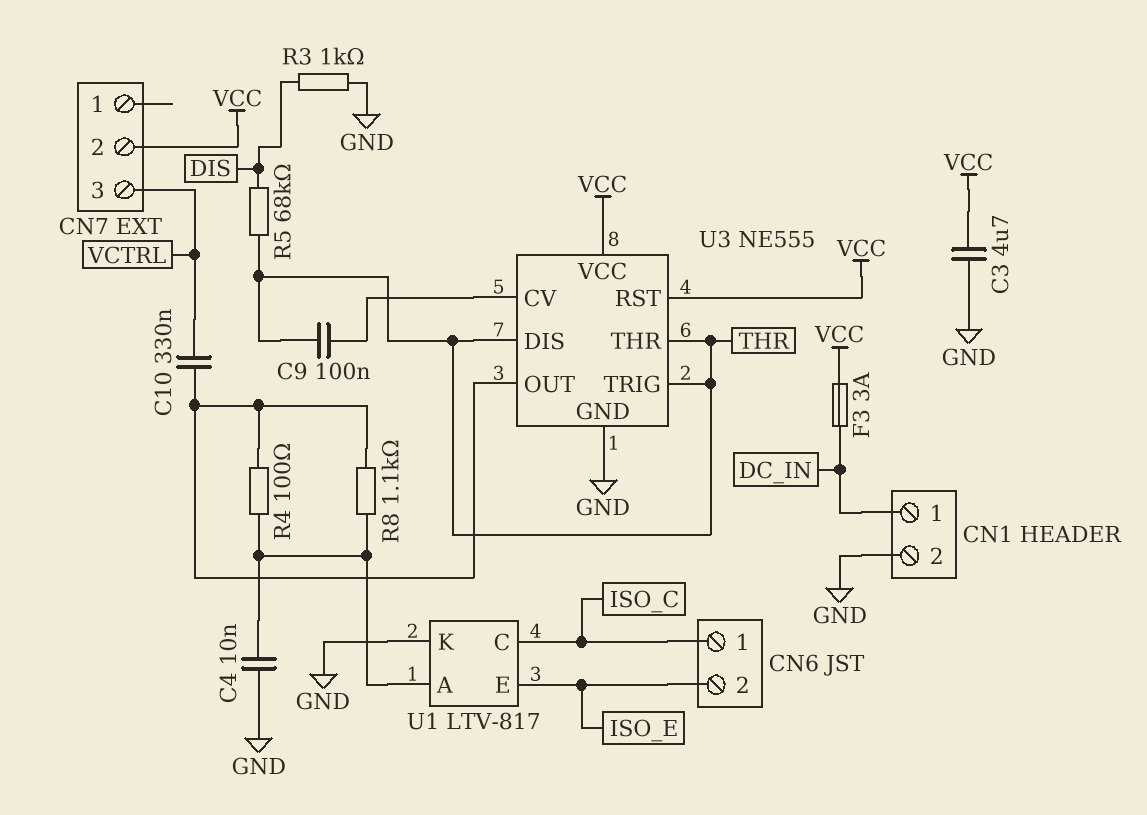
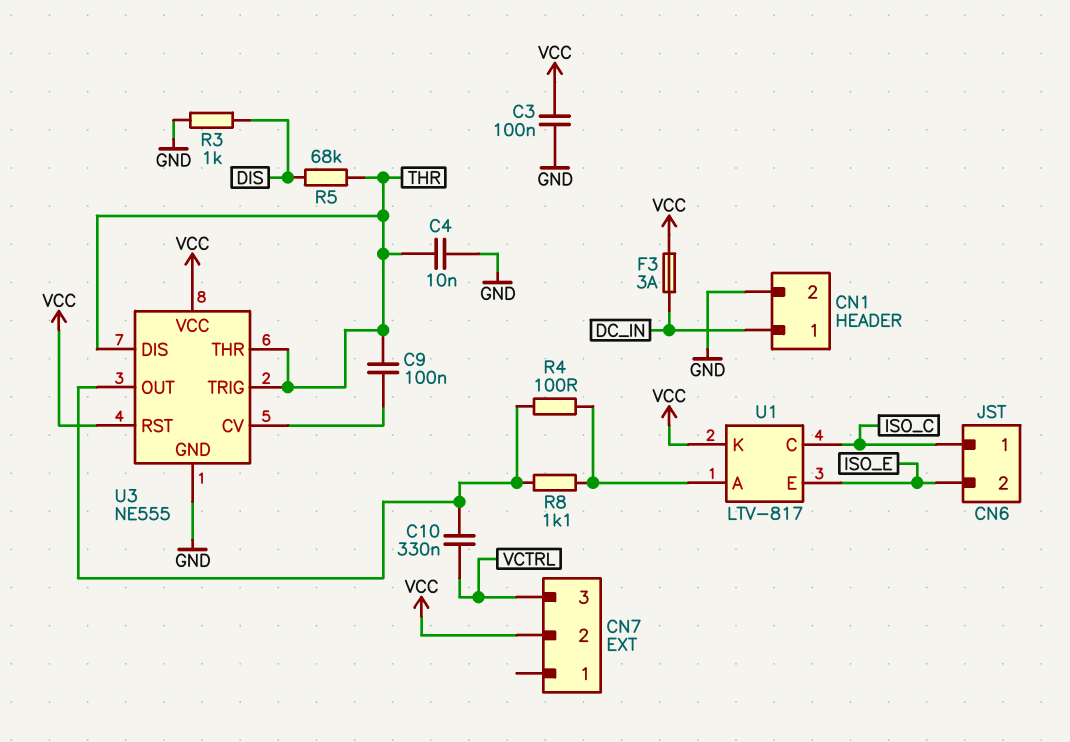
C3: 4.7uF (GND, VCC) -> 100nF (GND, VCC)
C4: 10nF (GND, U1/A) -> 10nF (GND, THR)
U1 pin K: GND -> VCC

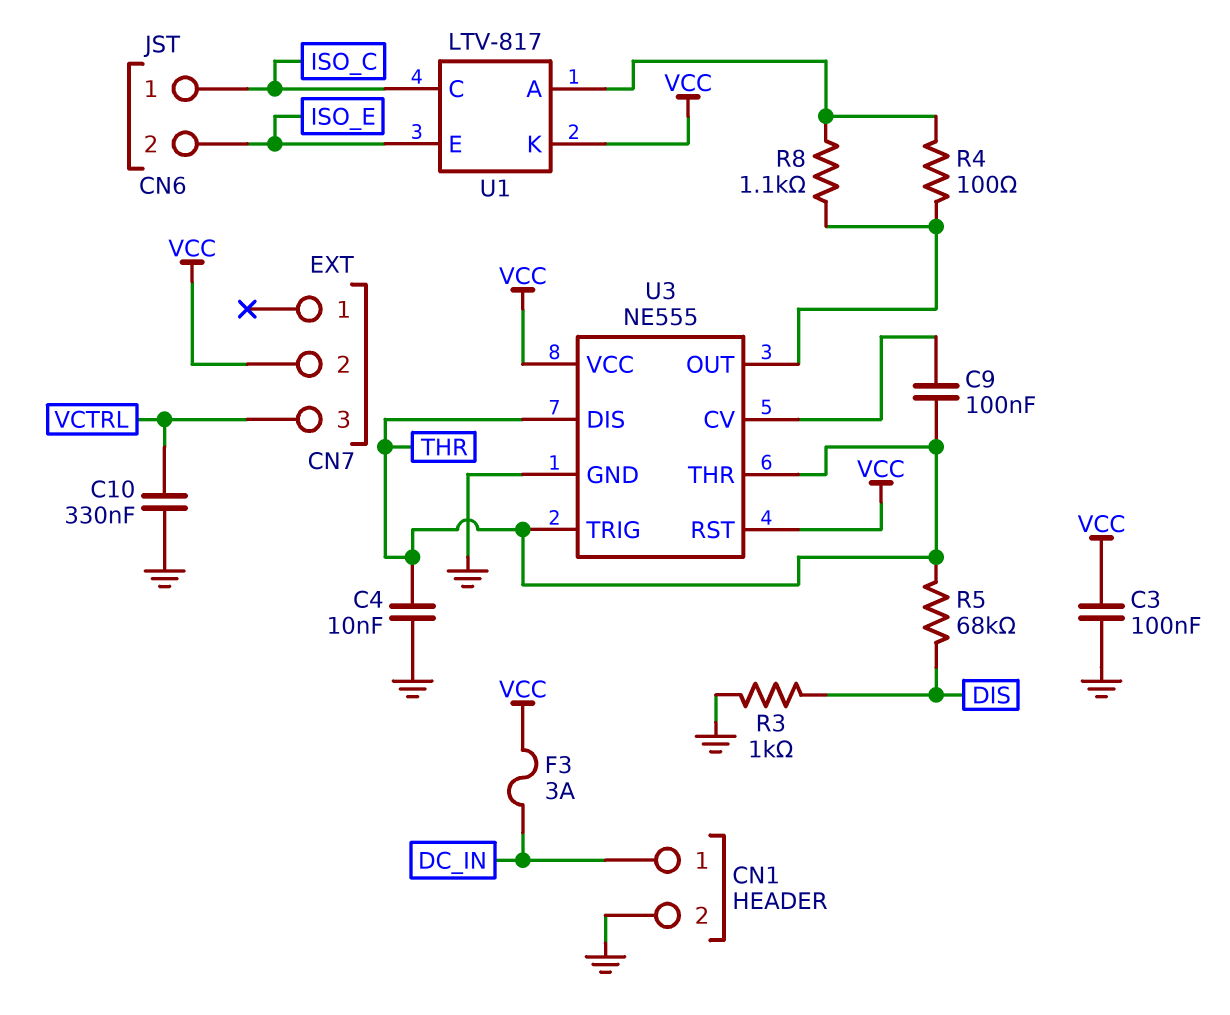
C10: 330nF (U3/OUT, VCTRL) -> 330nF (GND, VCTRL)

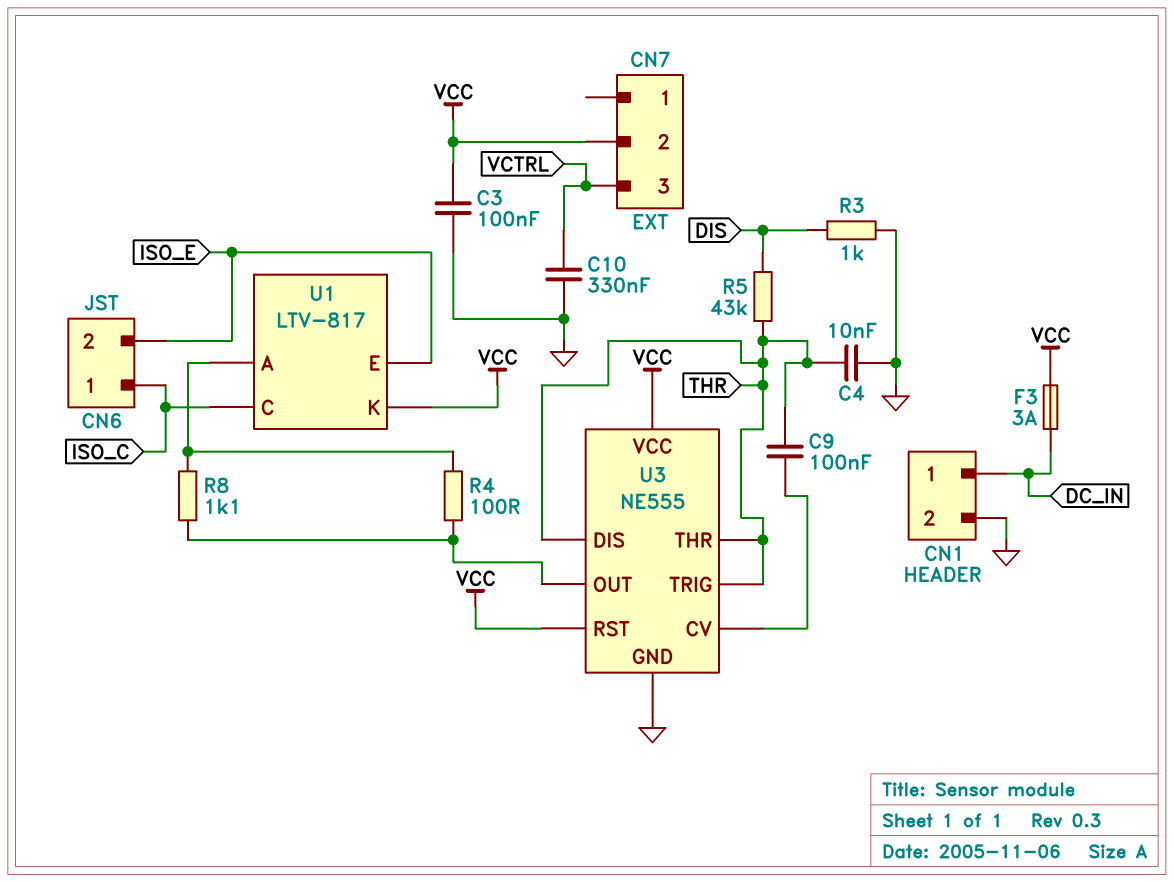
R5: 68k (DIS, THR) -> 43k (DIS, THR)

